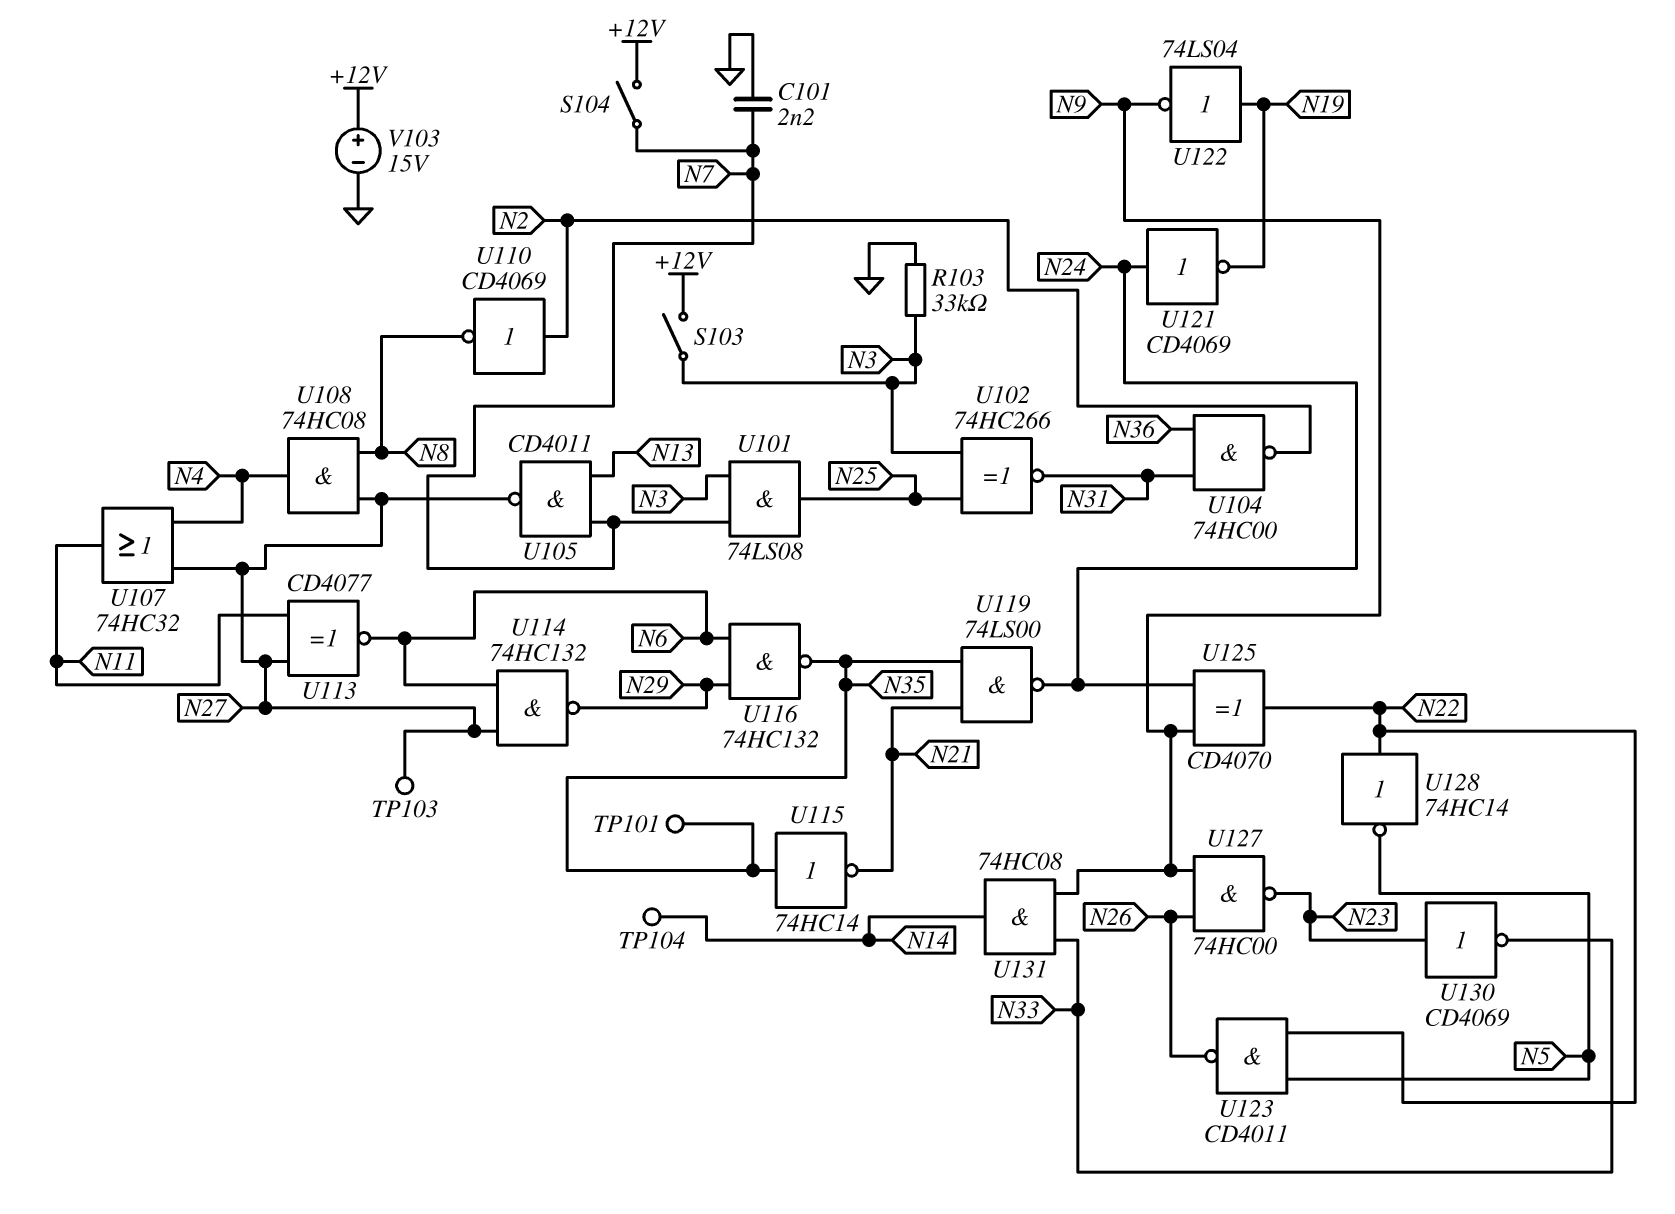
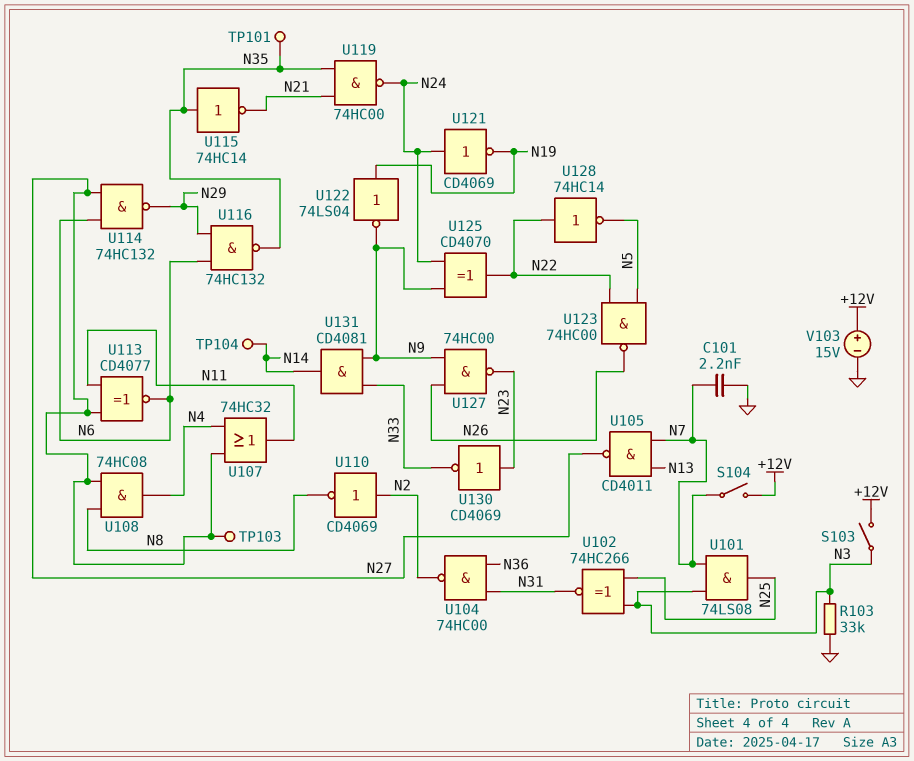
U119: NAND 74LS00 (in N21, in N35, out N24) -> NAND 74HC00 (in N21, in N35, out N24)
U123: NAND CD4011 (in N5, in N22, out N26) -> NAND 74HC00 (in N5, in N22, out N26)
U131: AND 74HC08 (in N9, in N33, out N14) -> AND CD4081 (in N9, in N33, out N14)

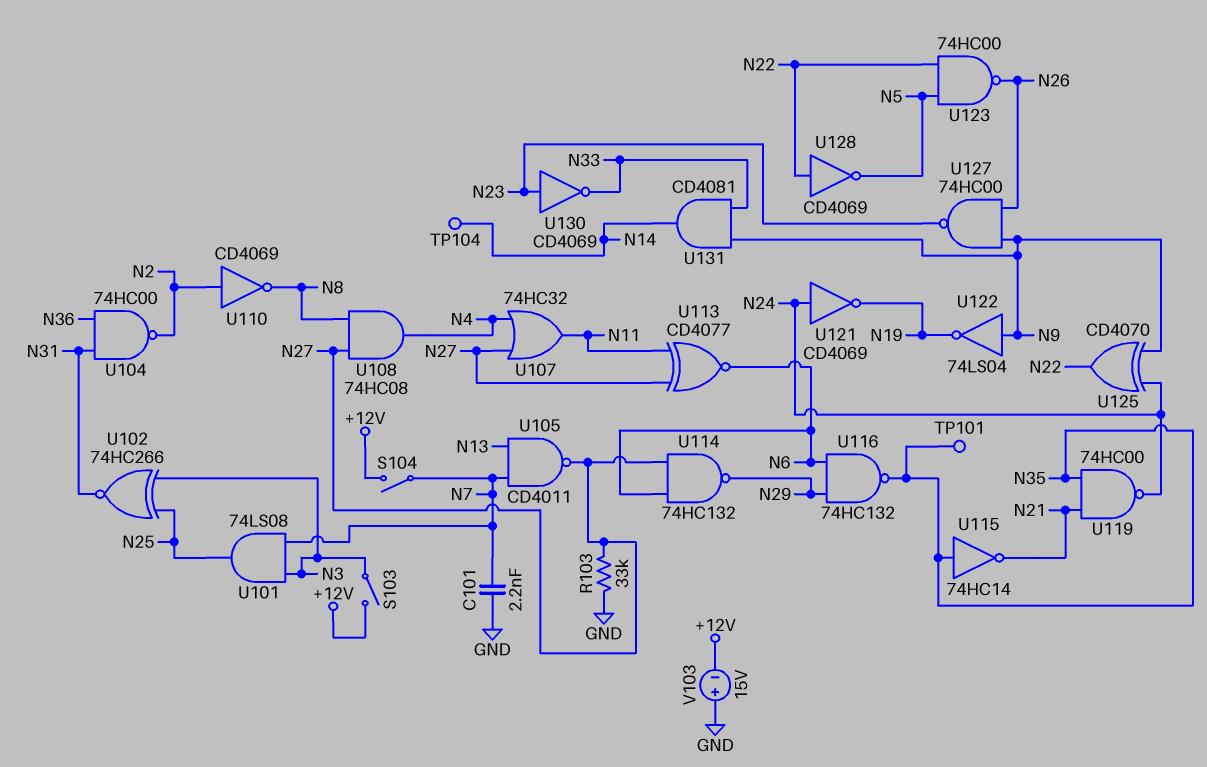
R103: 33k (GND, N3) -> 33k (GND, N27)
TP103: test point (N27) -> none
U122: NOT 74LS04 (in N19, out N9) -> NOT 74LS04 (in N9, out N19)
U128: NOT 74HC14 (in N22, out N5) -> NOT CD4069 (in N22, out N5)
V103: 15V (plus +12V, minus GND) -> 15V (plus GND, minus +12V)

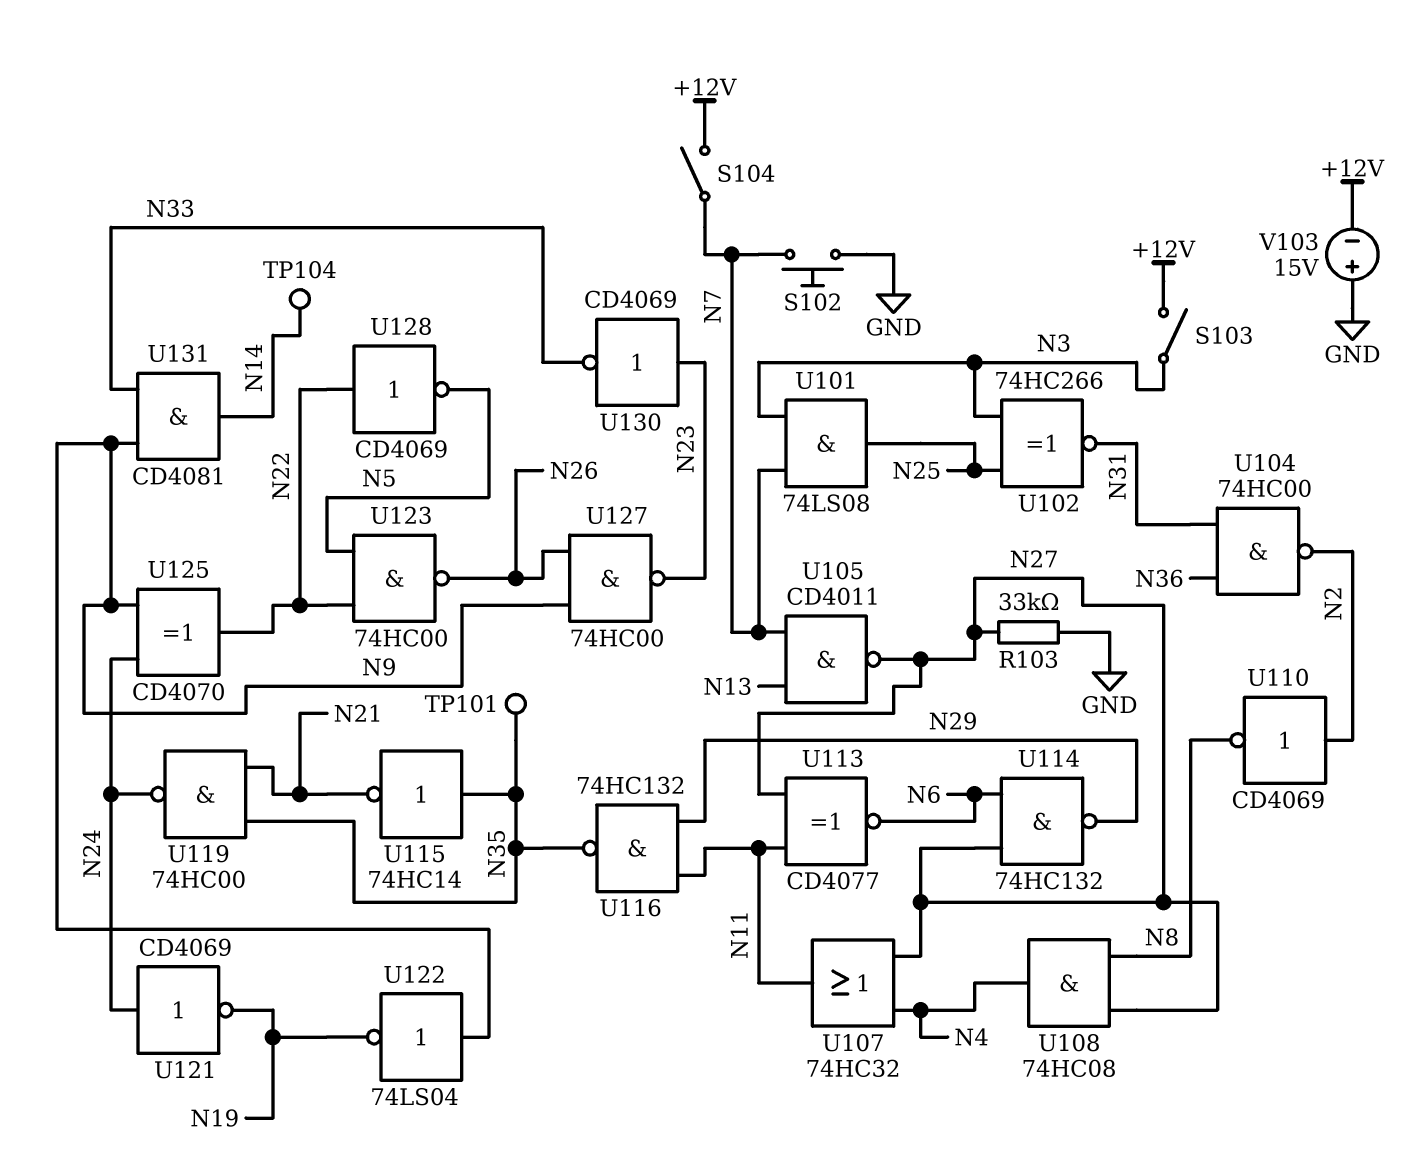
C101: 2.2nF (GND, N7) -> none
S102: none -> button (GND, N7)
U116: NAND 74HC132 (in N6, in N29, out N35) -> NAND 74HC132 (in N11, in N29, out N35)

